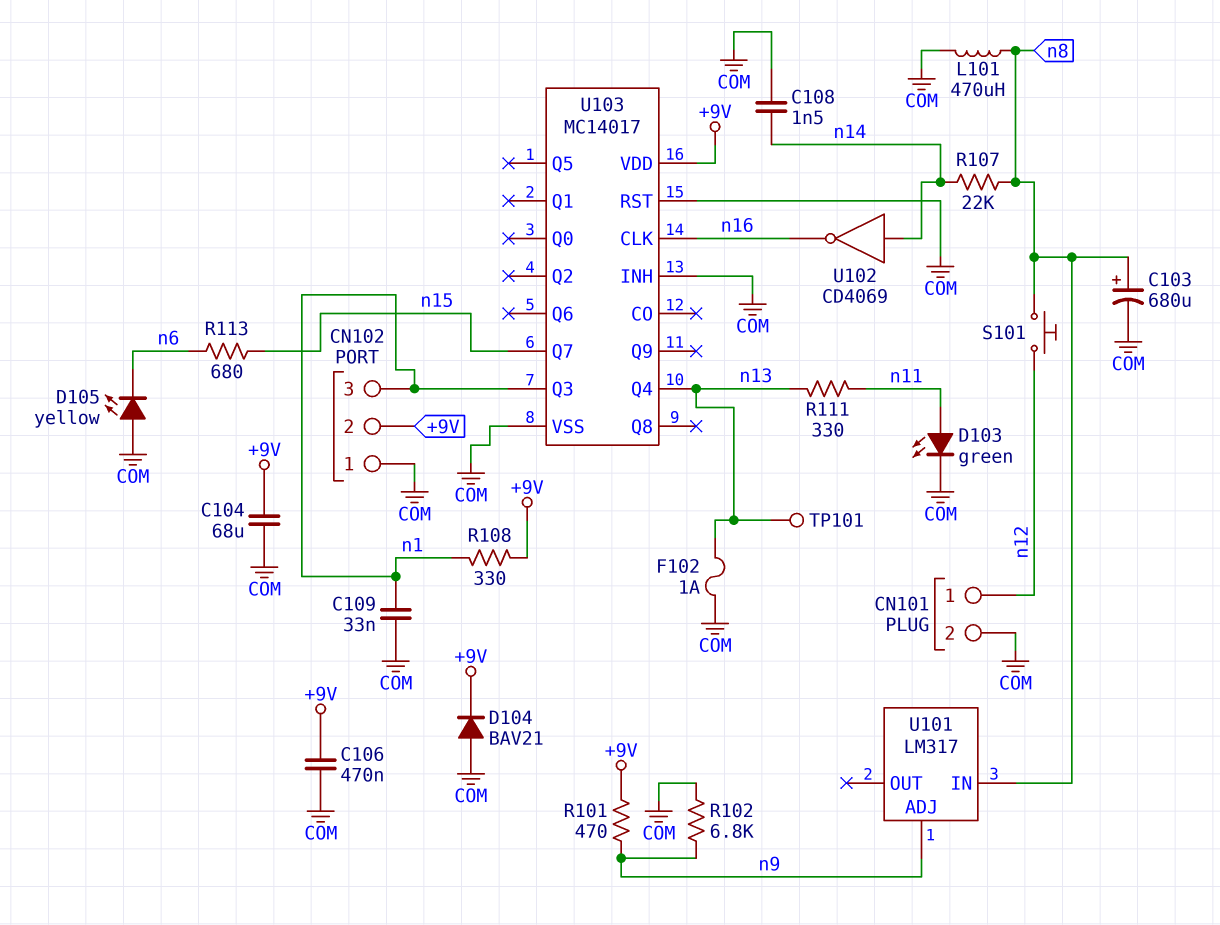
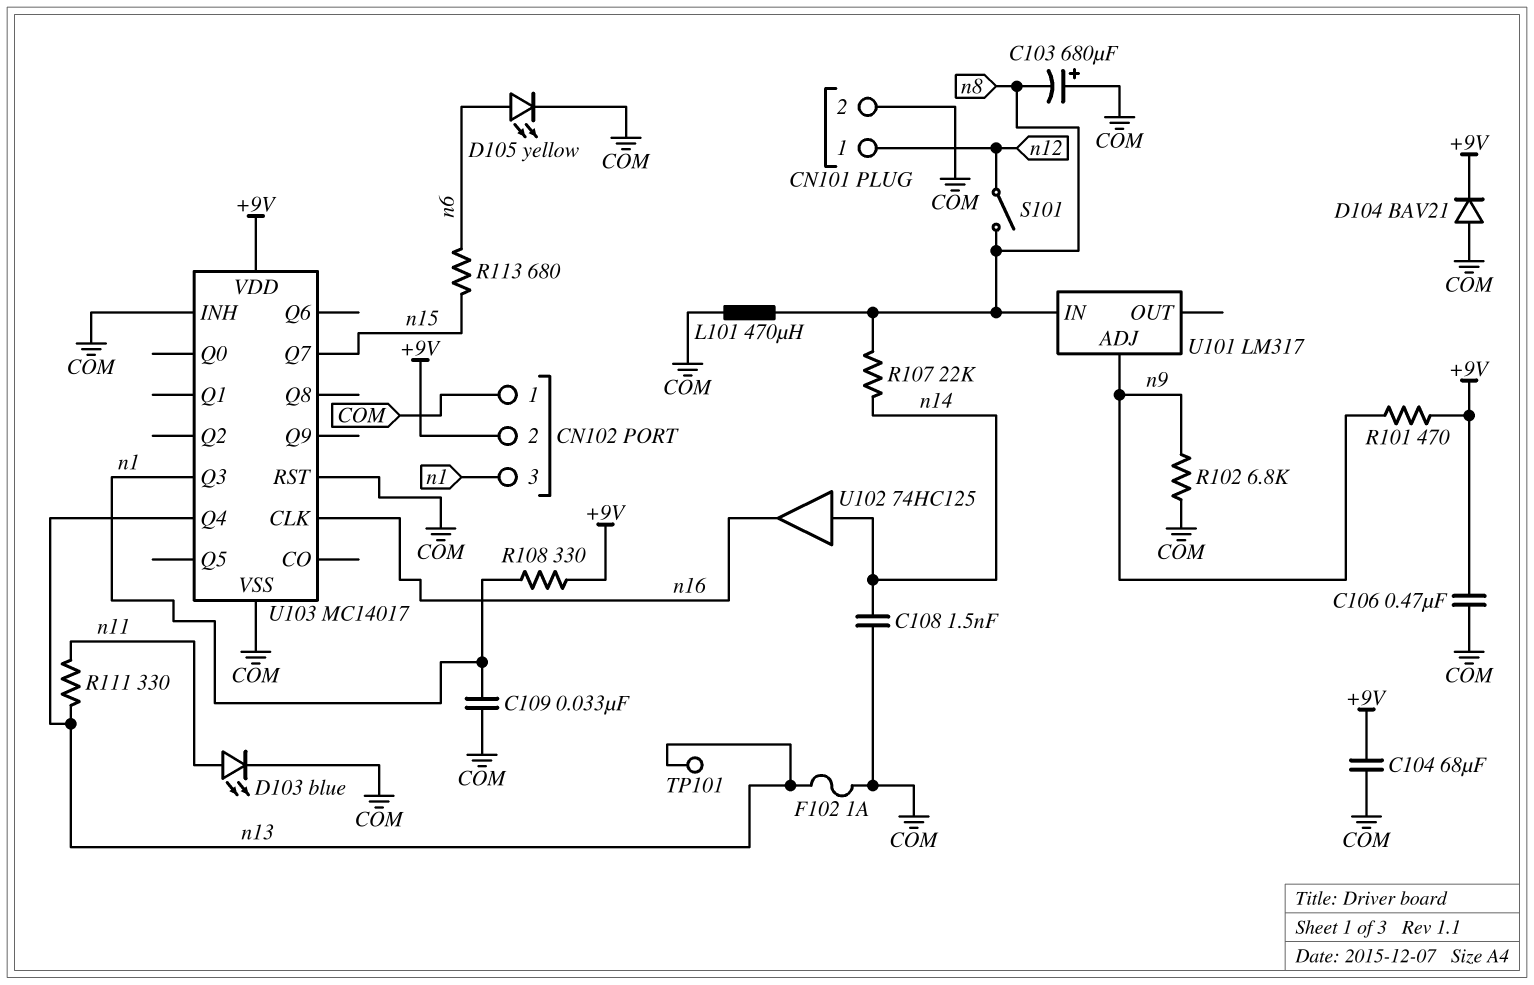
C103: 680uF (plus n8, minus COM) -> 680uF (plus COM, minus n8)
D103: LED green (A n11, K COM) -> LED blue (A n11, K COM)
D105: LED yellow (A COM, K n6) -> LED yellow (A n6, K COM)
S101: button (n8, n12) -> switch (n8, n12)
U102: NOT CD4069 (in n14, out n16) -> buffer 74HC125 (in n14, out n16)

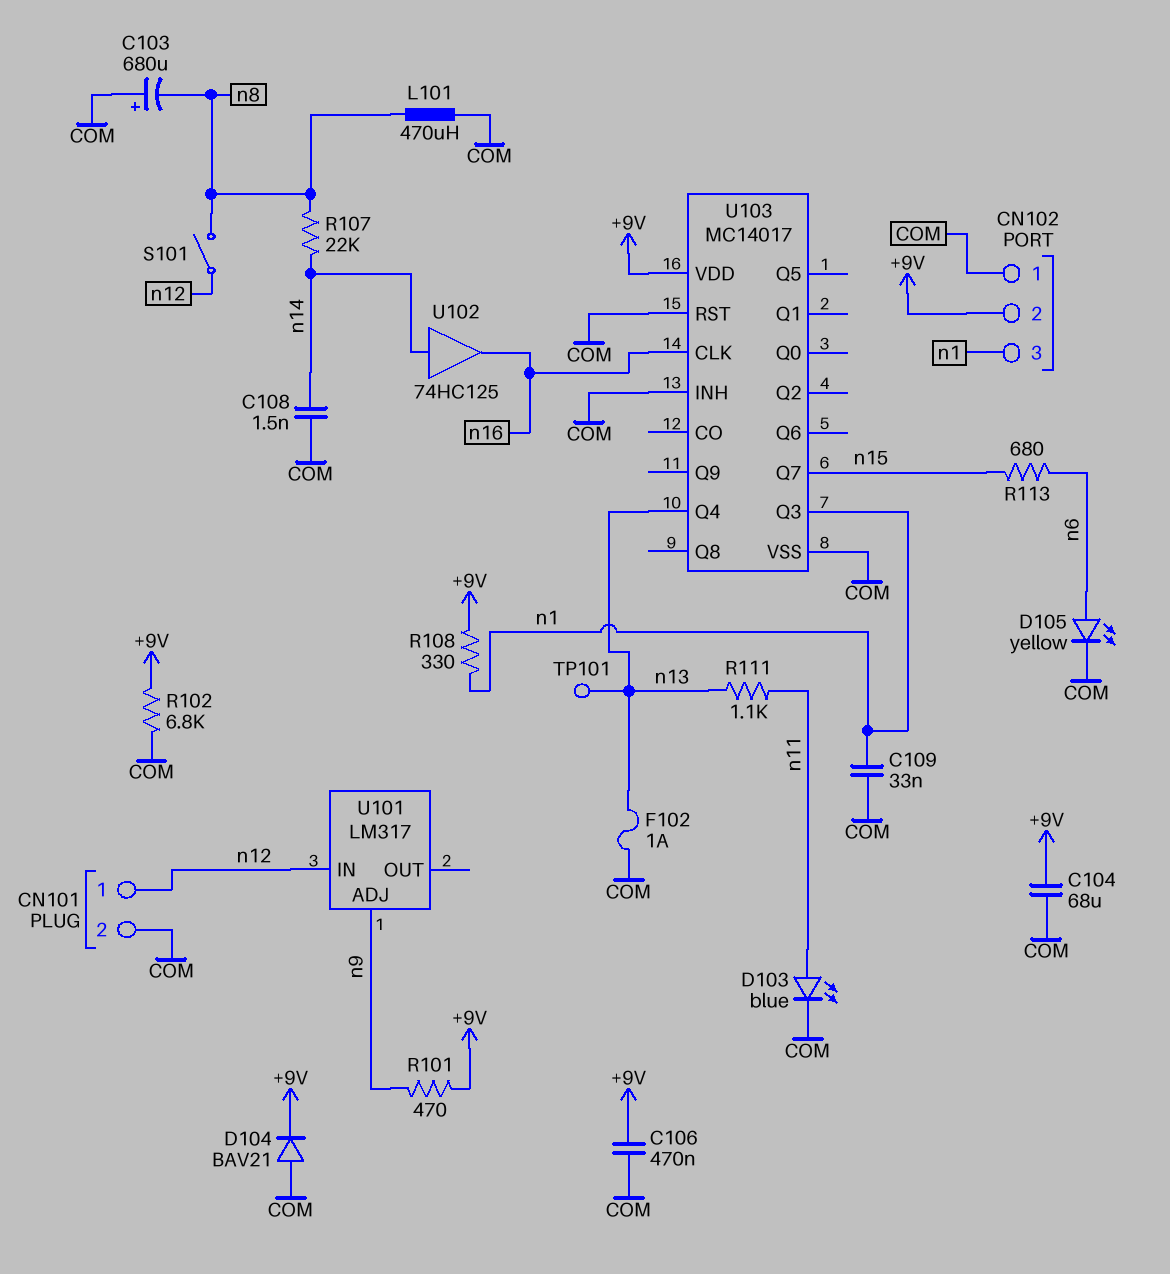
R102: 6.8k (COM, n9) -> 6.8k (+9V, COM)
R111: 330 (n11, n13) -> 1.1k (n11, n13)
U101 pin IN: n8 -> n12

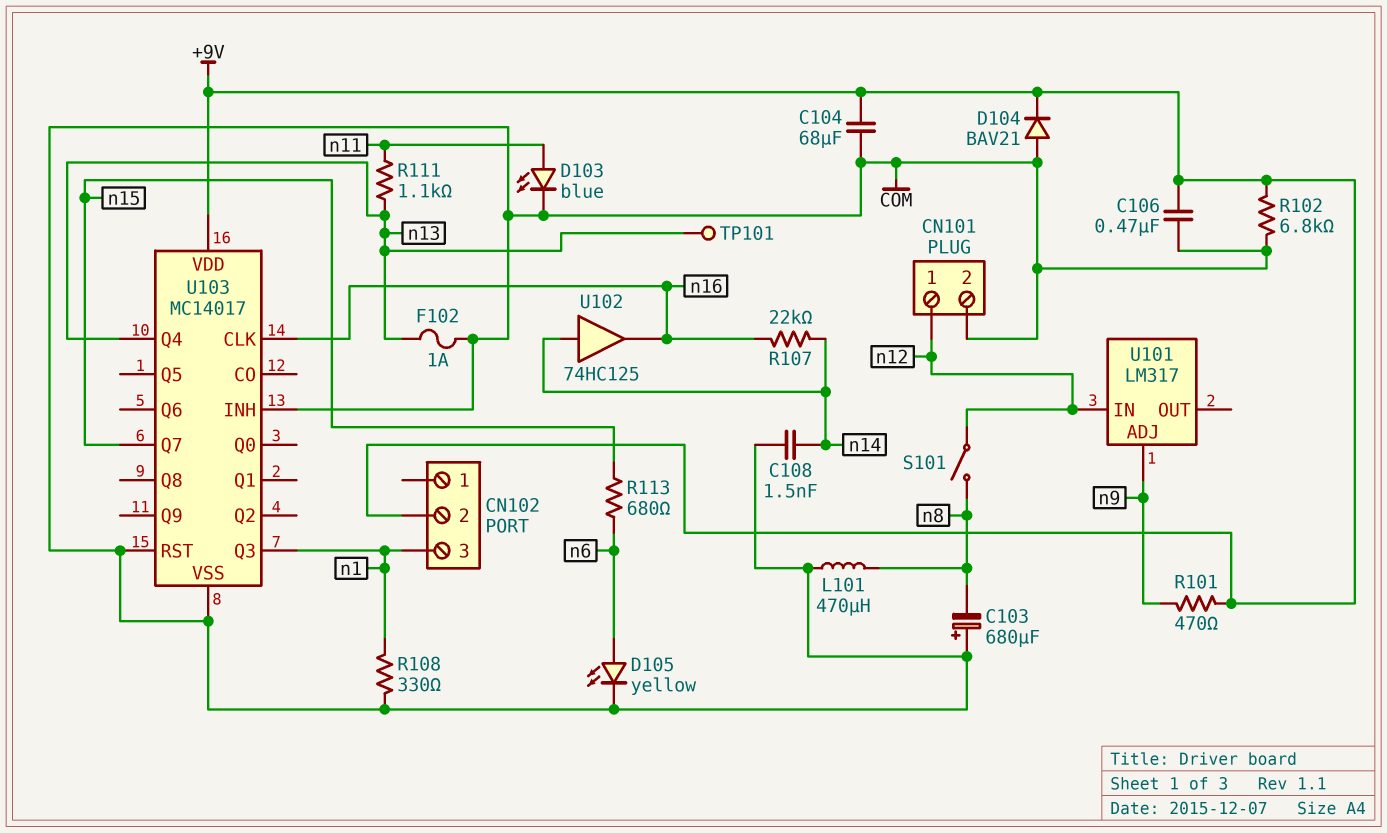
C109: 33nF (COM, n1) -> none
CN102 pin 1: COM -> none
R107: 22k (n8, n14) -> 22k (n14, n16)
R108: 330 (+9V, n1) -> 330 (COM, n1)

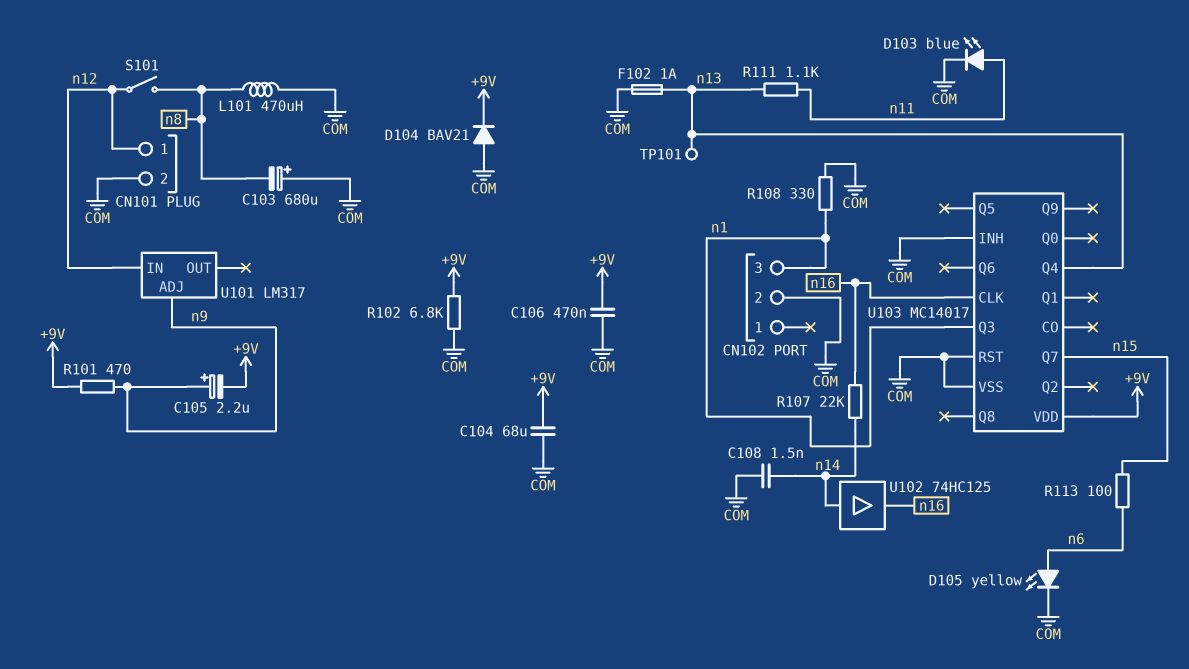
C105: none -> 2.2uF (plus n9, minus +9V)
CN102 pin 2: +9V -> COM
R113: 680 (n6, n15) -> 100 (n6, n15)

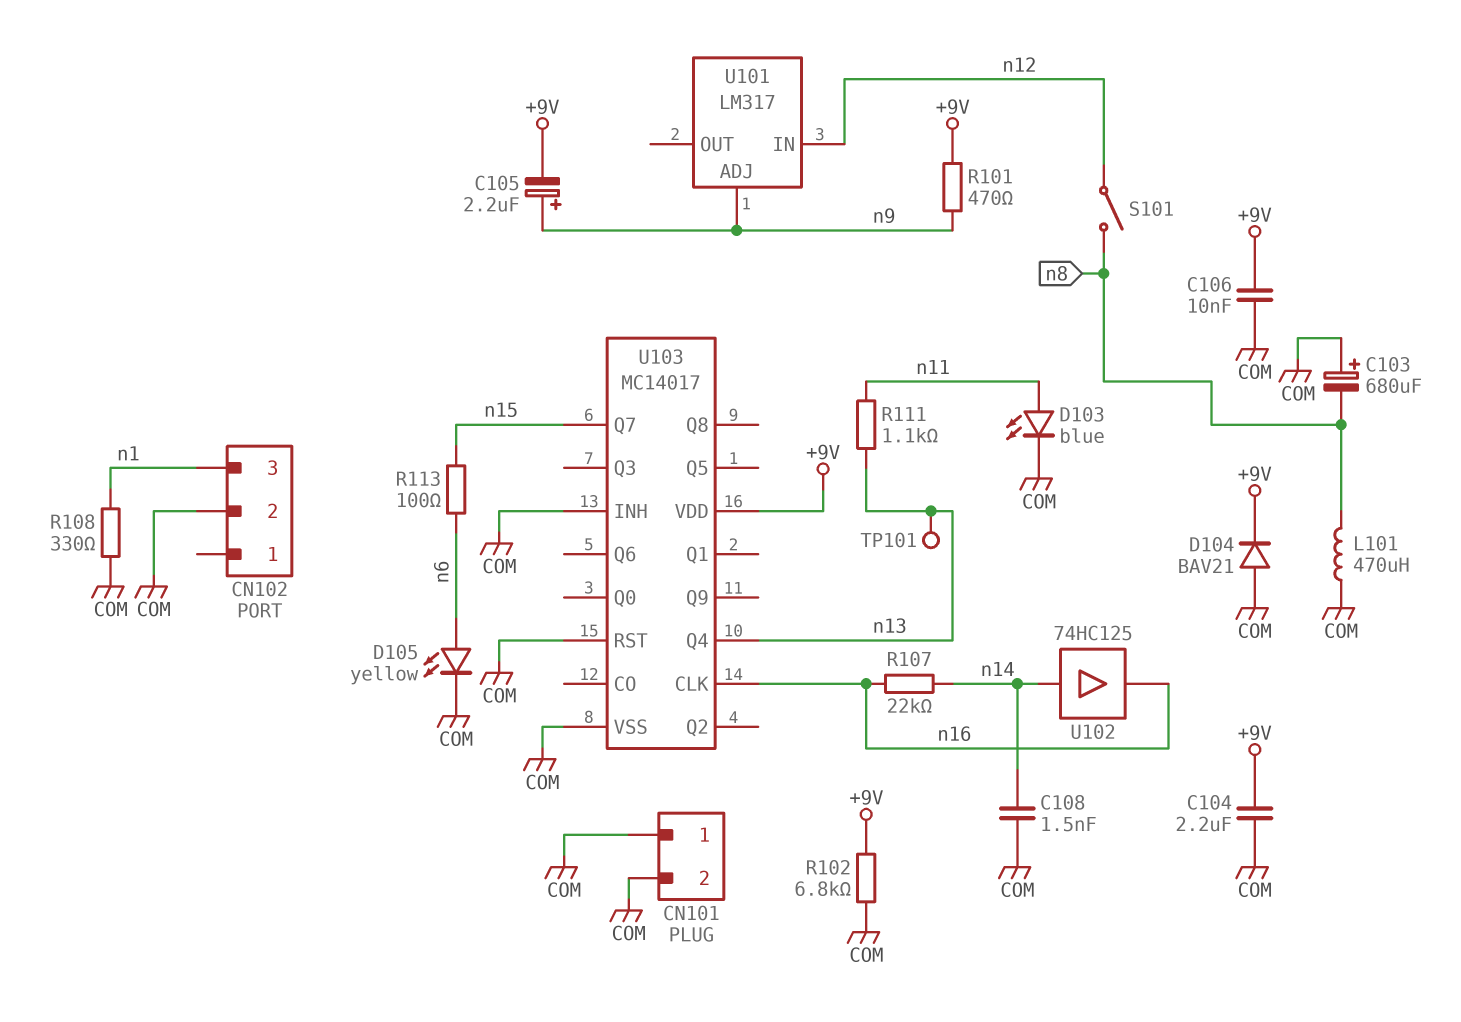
C104: 68uF (+9V, COM) -> 2.2uF (+9V, COM)
C106: 470nF (+9V, COM) -> 10nF (+9V, COM)
CN101 pin 1: n12 -> COM
F102: 1A (COM, n13) -> none
U103 pin Q3: n1 -> none

